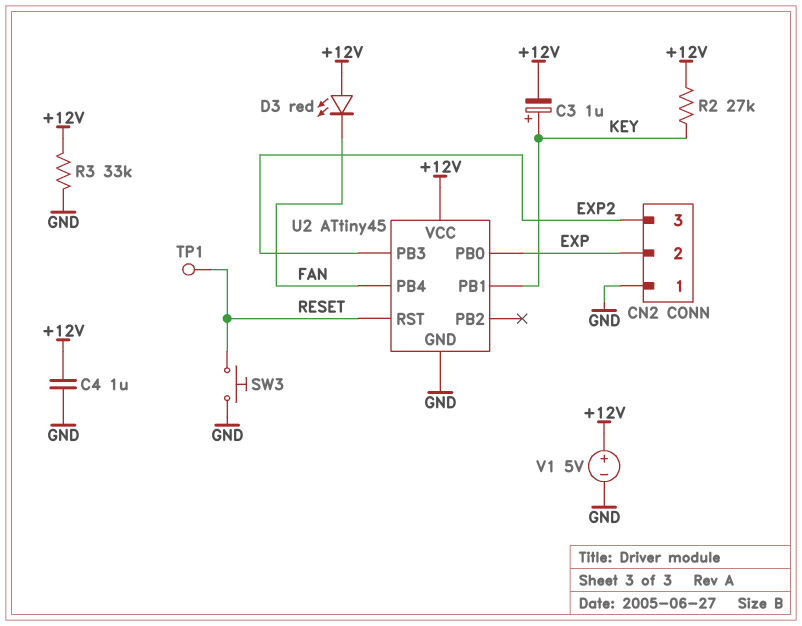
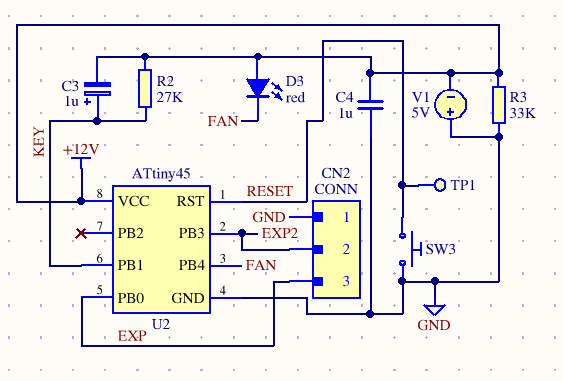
CN2 pin 2: EXP -> EXP2
CN2 pin 3: EXP2 -> EXP
V1: 5V (plus +12V, minus GND) -> 5V (plus GND, minus +12V)

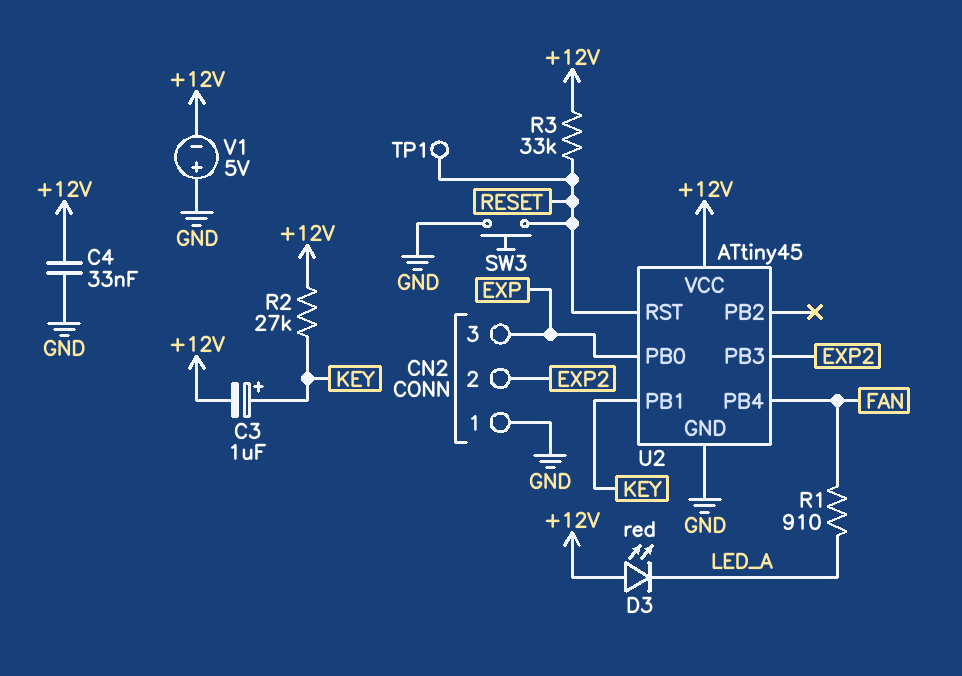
C4: 1uF (+12V, GND) -> 33nF (+12V, GND)
D3: LED red (A +12V, K FAN) -> LED red (A +12V, K LED_A)
R1: none -> 910 (FAN, LED_A)
R3: 33k (+12V, GND) -> 33k (+12V, RESET)

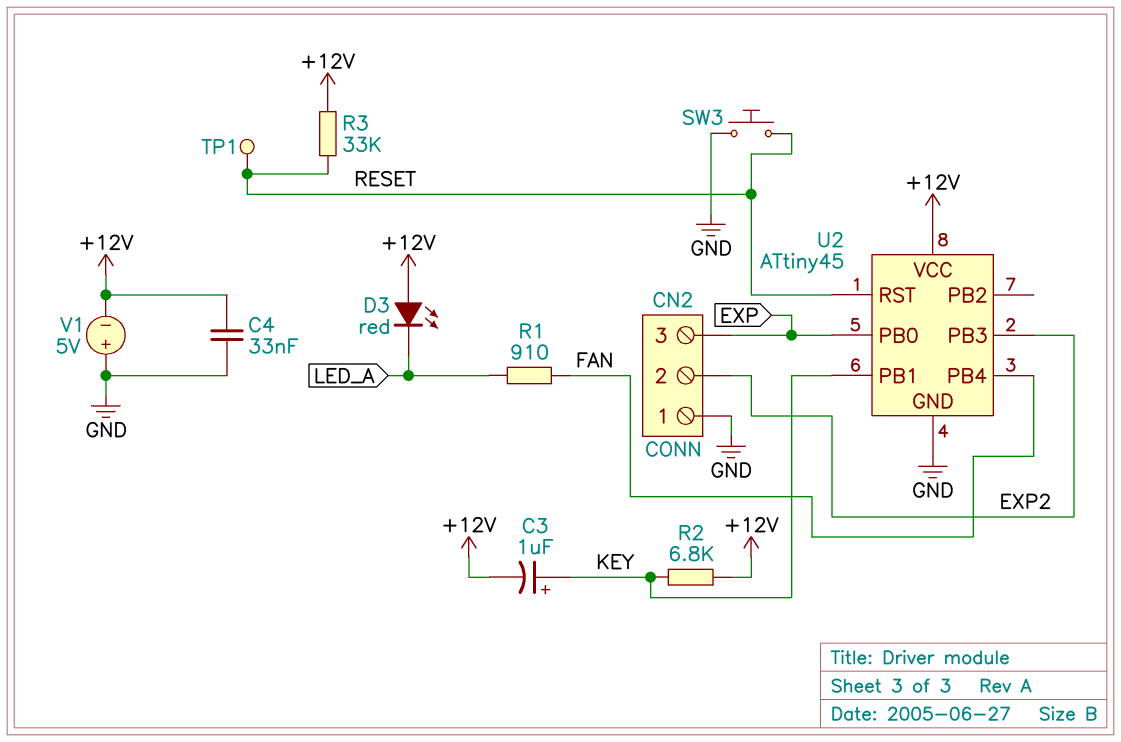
R2: 27k (+12V, KEY) -> 6.8k (+12V, KEY)

